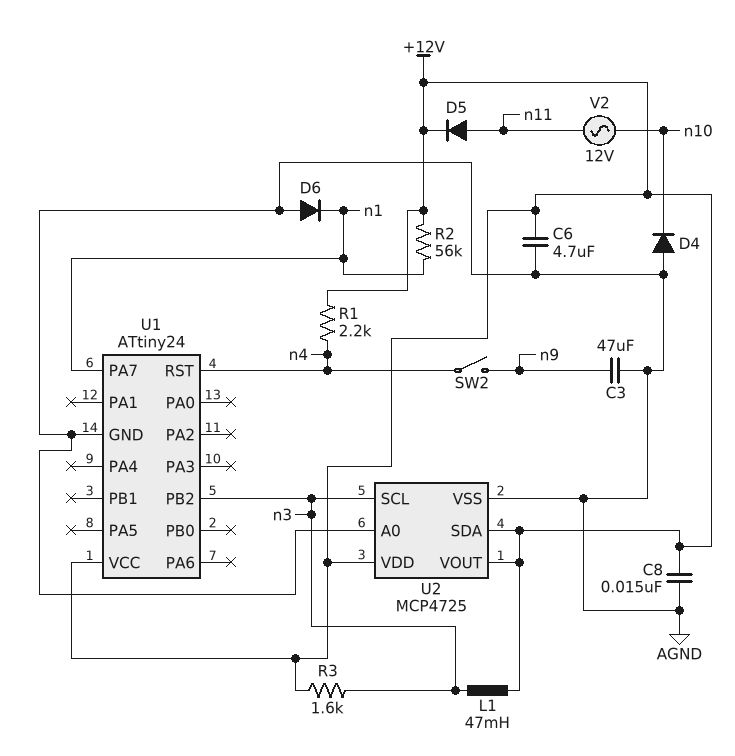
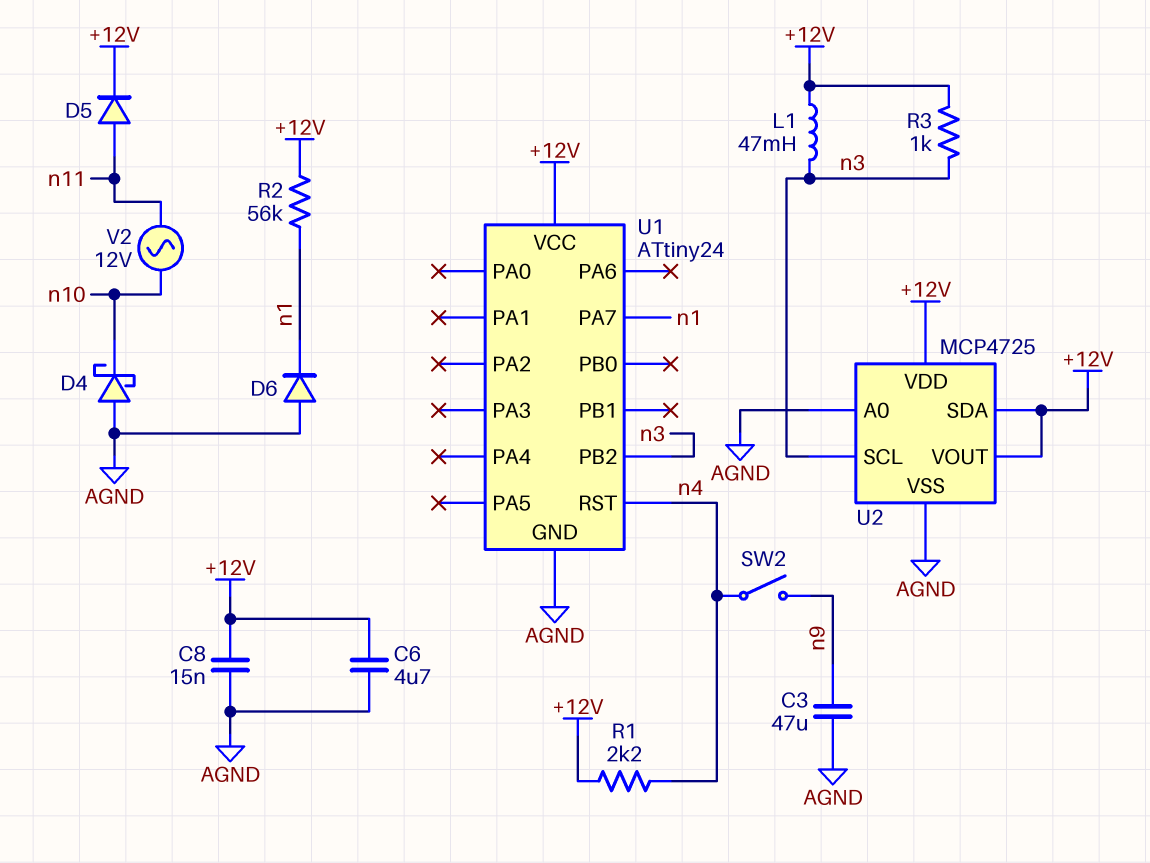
D4: diode (A AGND, K n10) -> schottky (A AGND, K n10)
R3: 1.6k (+12V, n3) -> 1k (+12V, n3)

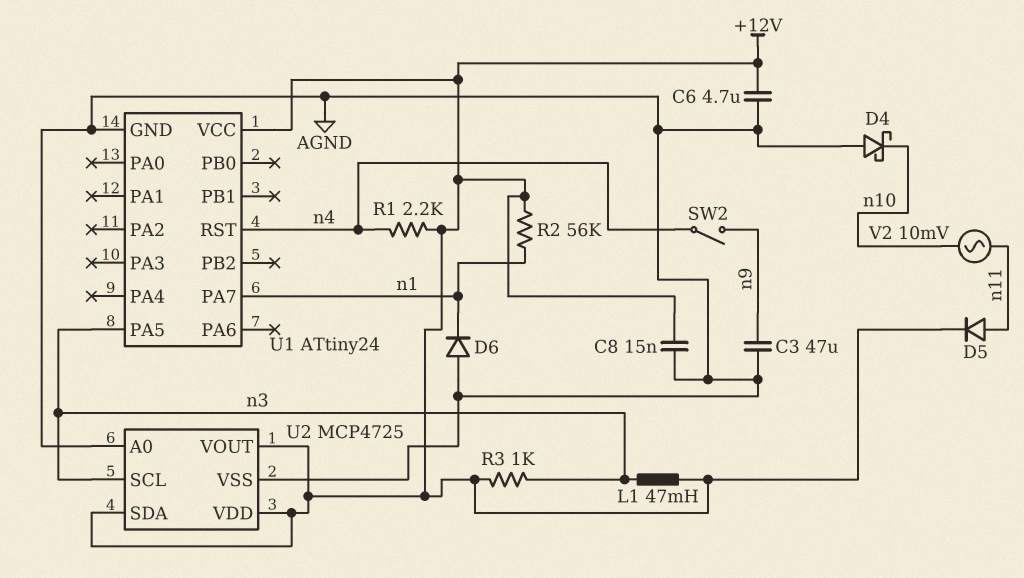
U1 pin PA5: none -> n3
U1 pin PB2: n3 -> none
V2: AC 12V (n10, n11) -> AC 10mV (n10, n11)

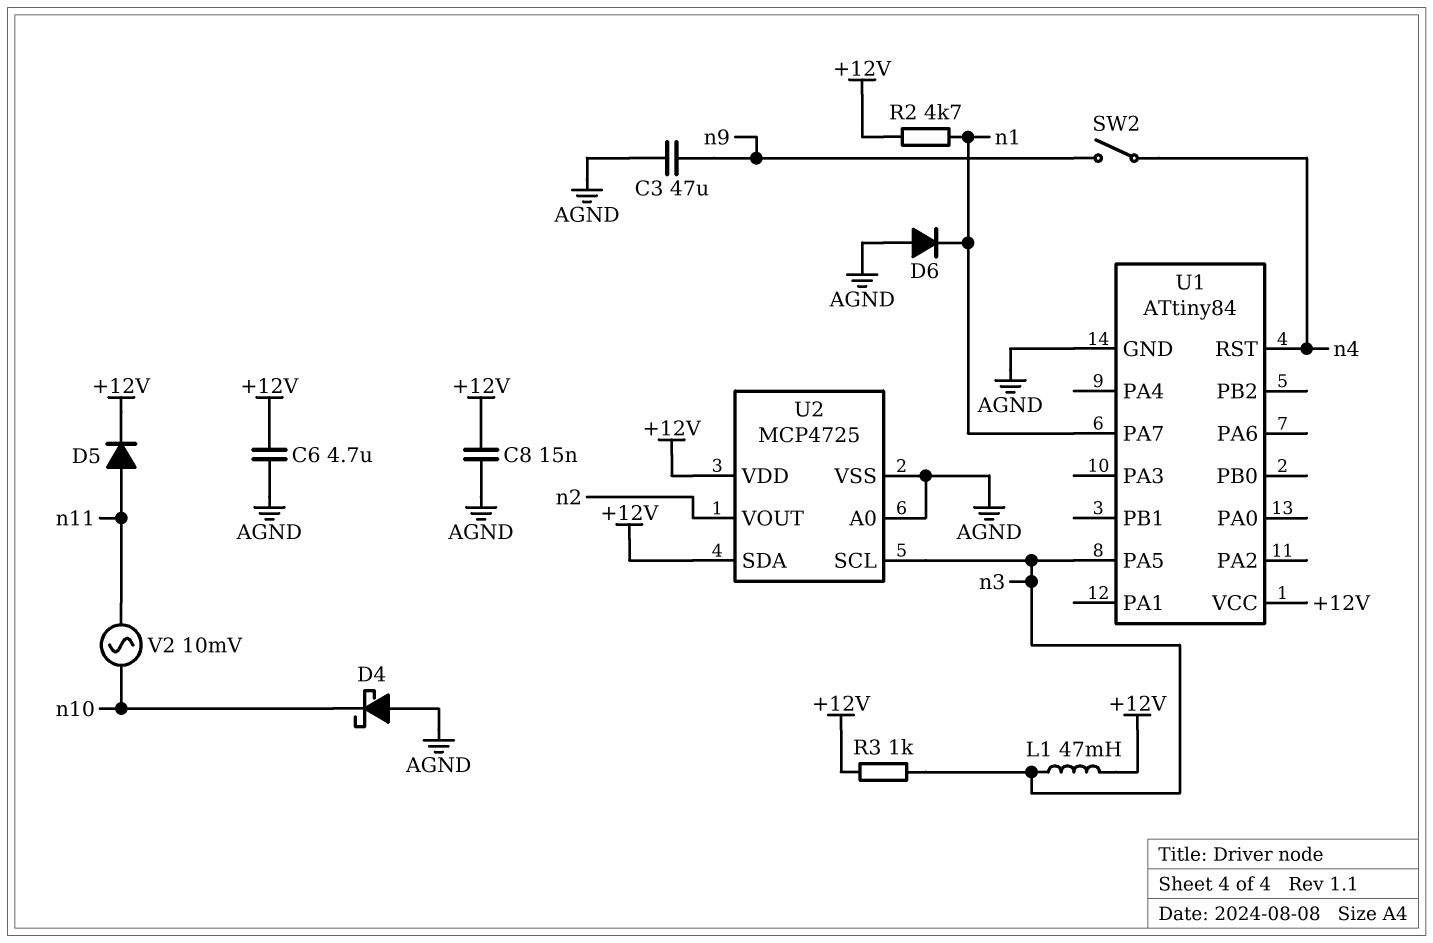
R1: 2.2k (+12V, n4) -> none
R2: 56k (+12V, n1) -> 4.7k (+12V, n1)
U1: ATtiny24 -> ATtiny84
U2 pin VOUT: +12V -> n2

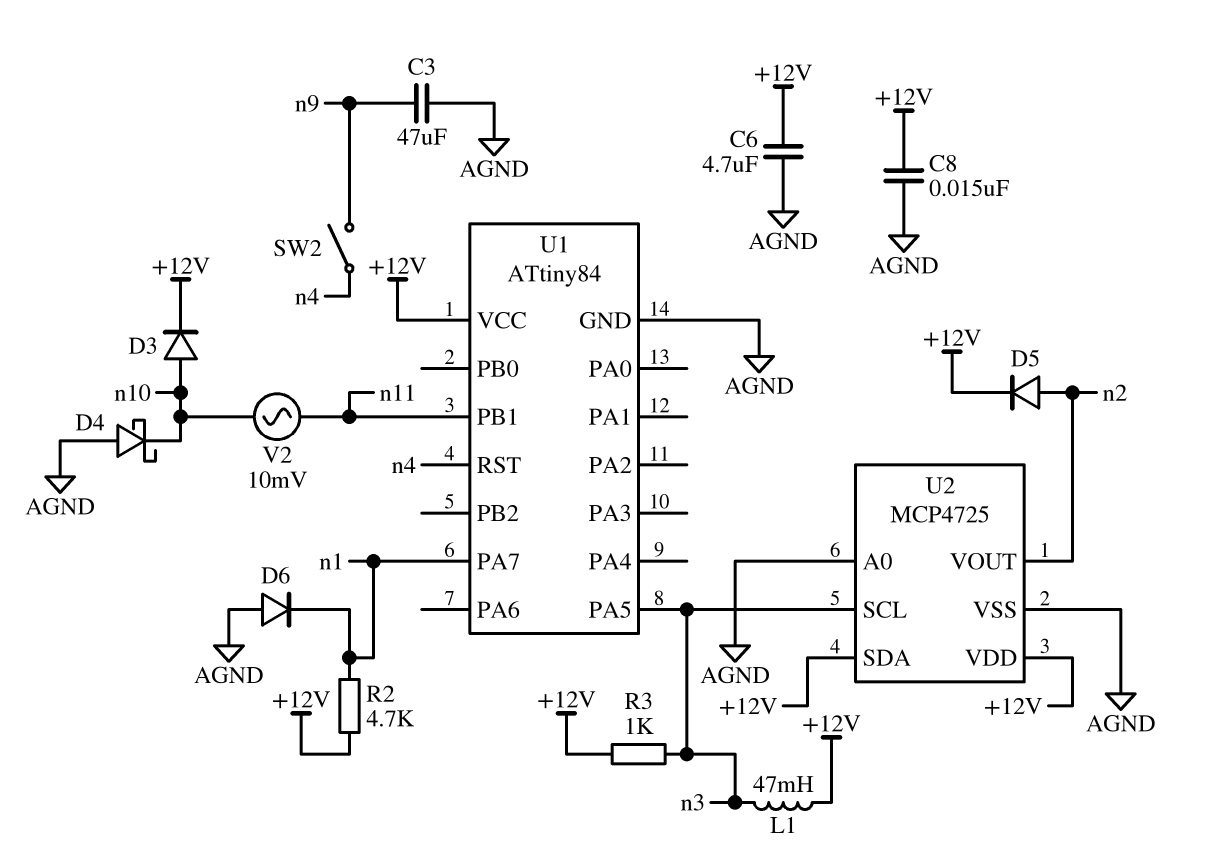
D3: none -> diode (A n10, K +12V)
D5: diode (A n11, K +12V) -> diode (A n2, K +12V)
U1 pin PB1: none -> n11

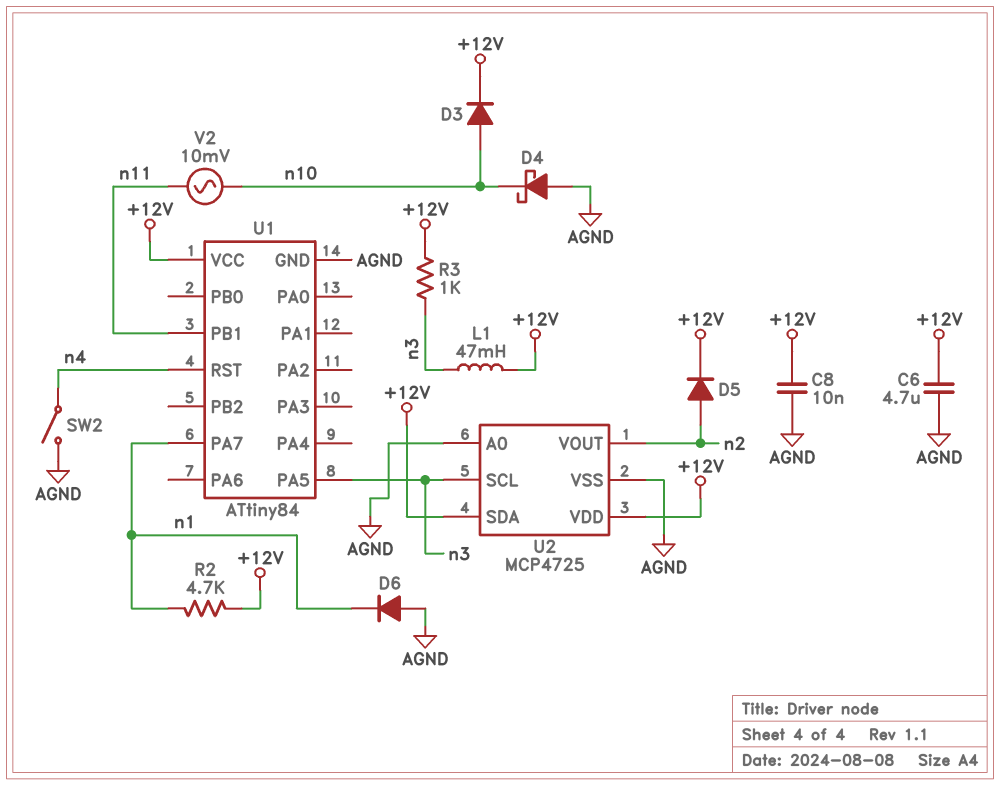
C3: 47uF (AGND, n9) -> none
C8: 15nF (+12V, AGND) -> 10nF (+12V, AGND)
SW2: switch (n4, n9) -> switch (AGND, n4)

